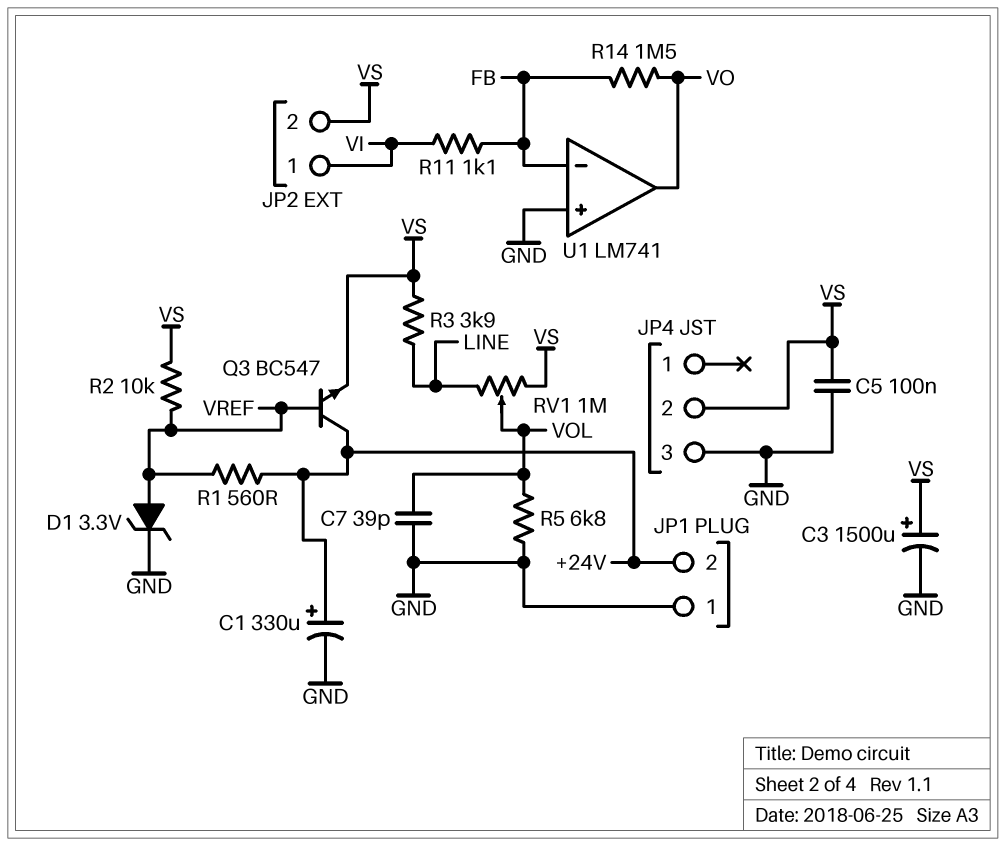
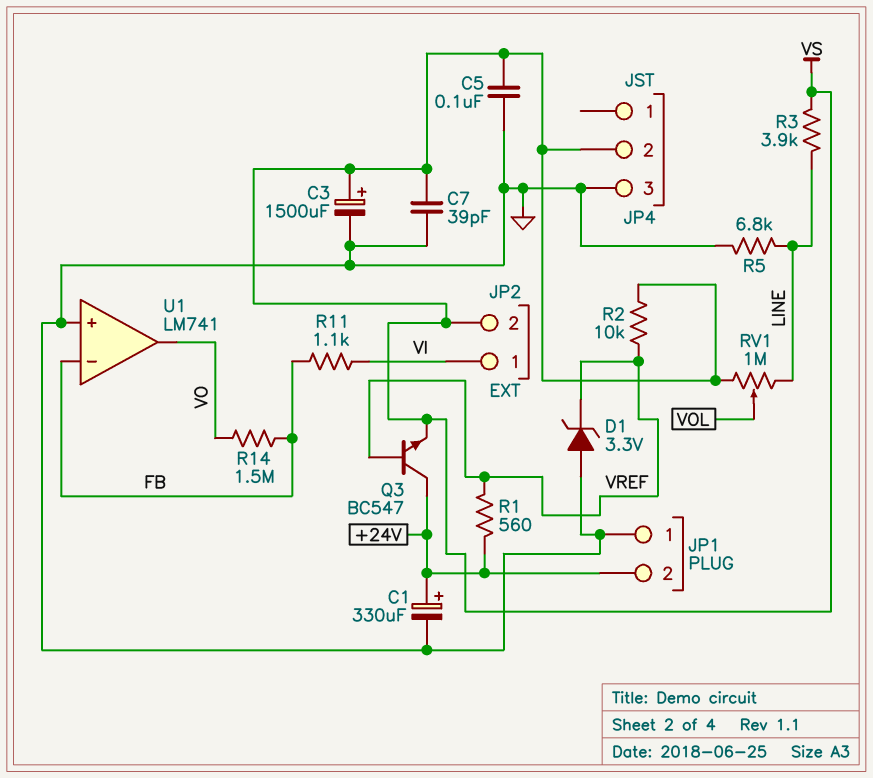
C7: 39pF (GND, VOL) -> 39pF (GND, VS)
D1: zener 3.3V (A VREF, K GND) -> zener 3.3V (A GND, K VREF)
R5: 6.8k (GND, VOL) -> 6.8k (GND, LINE)

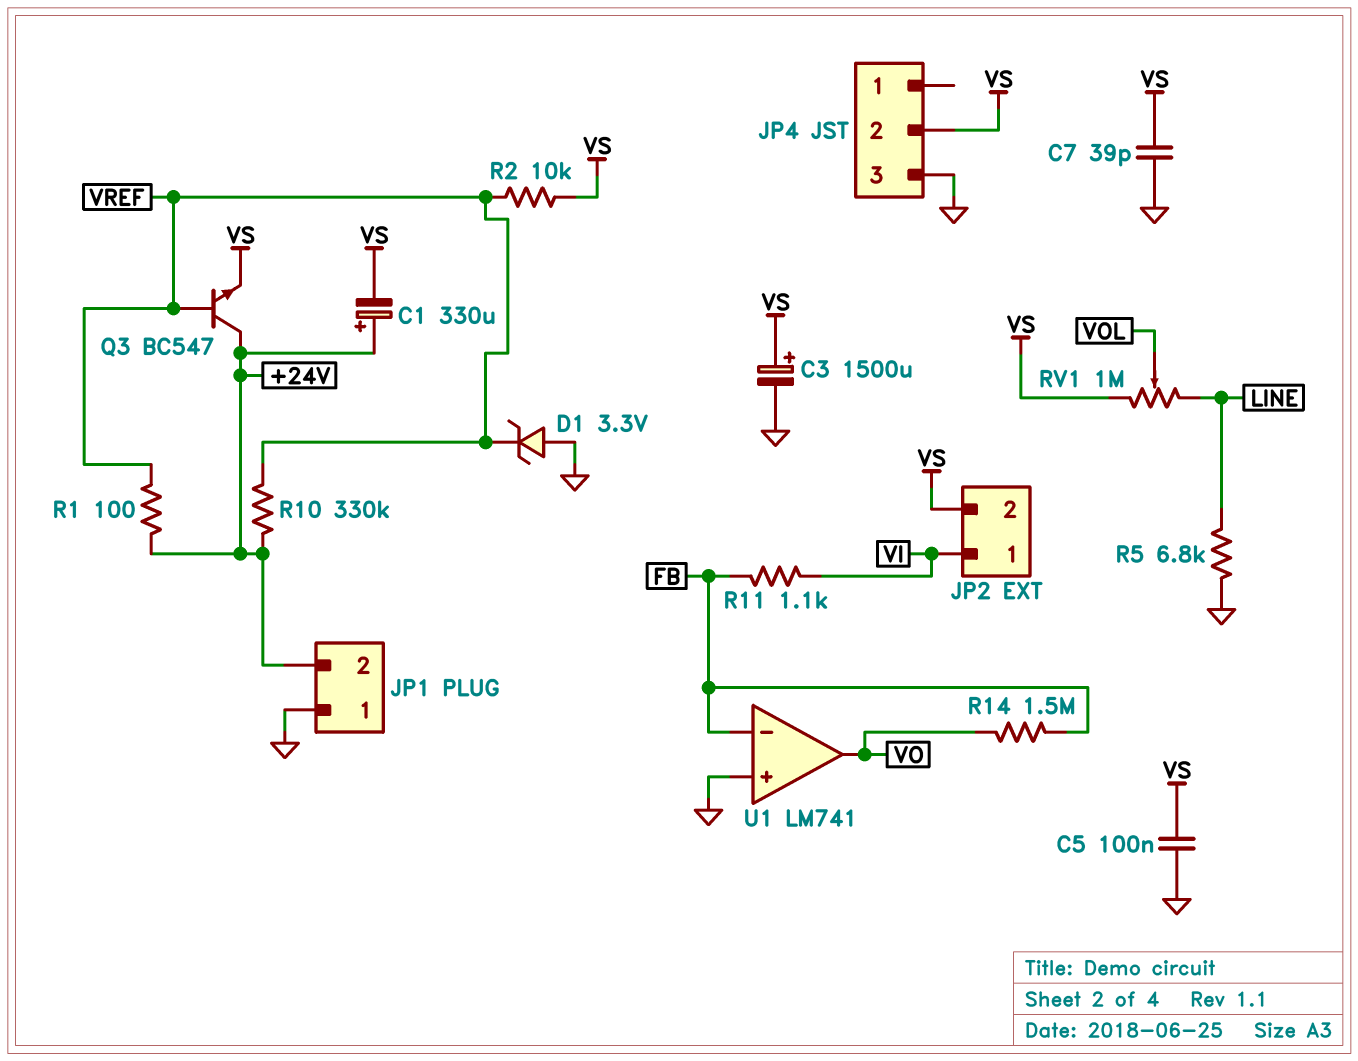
C1: 330uF (plus +24V, minus GND) -> 330uF (plus +24V, minus VS)
R1: 560 (+24V, VREF) -> 100 (+24V, VREF)
R3: 3.9k (LINE, VS) -> none
R10: none -> 330k (+24V, VREF)

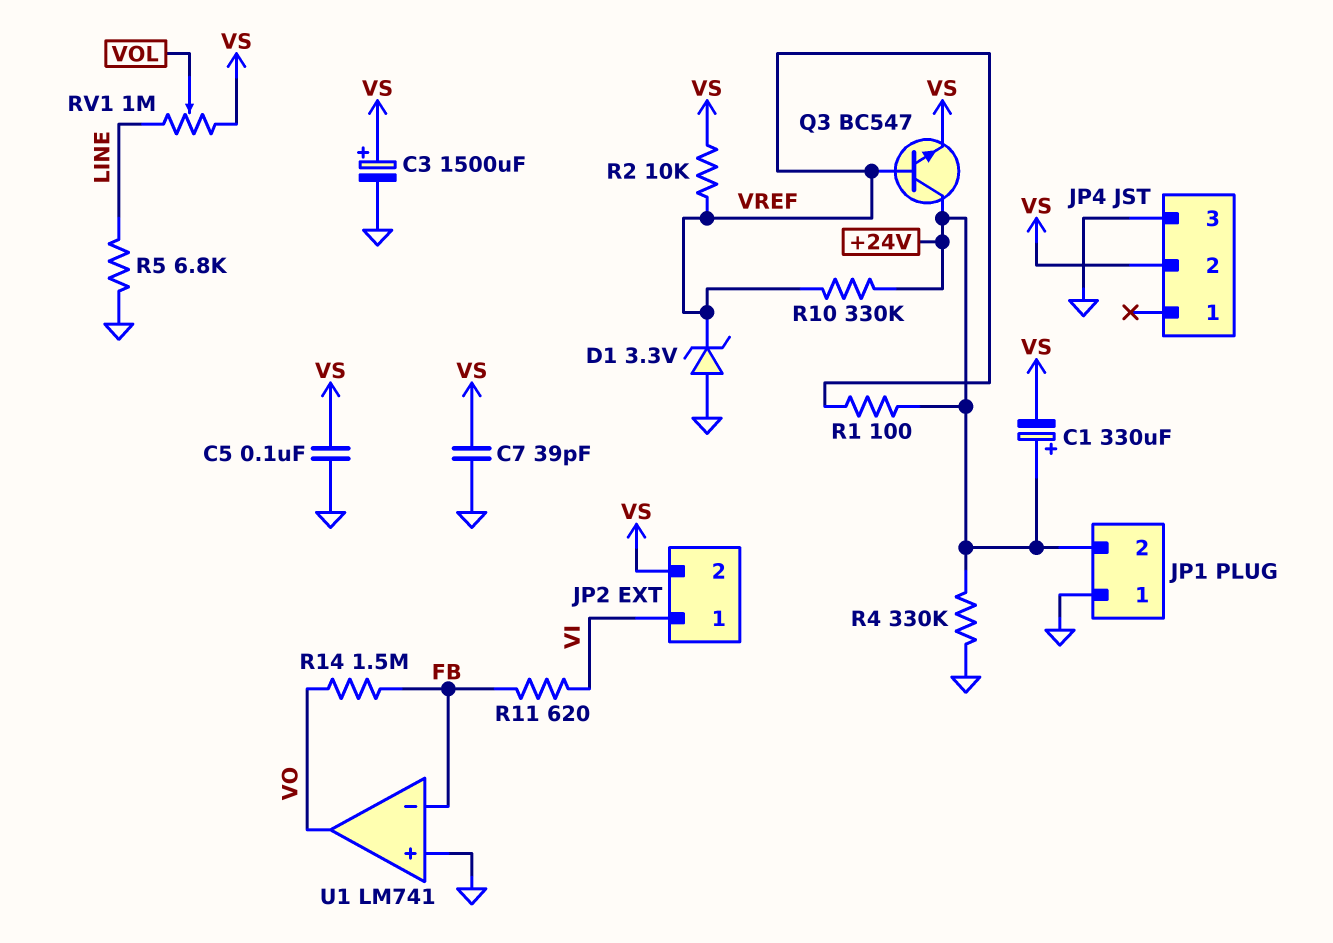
R4: none -> 330k (+24V, GND)
R11: 1.1k (FB, VI) -> 620 (FB, VI)

